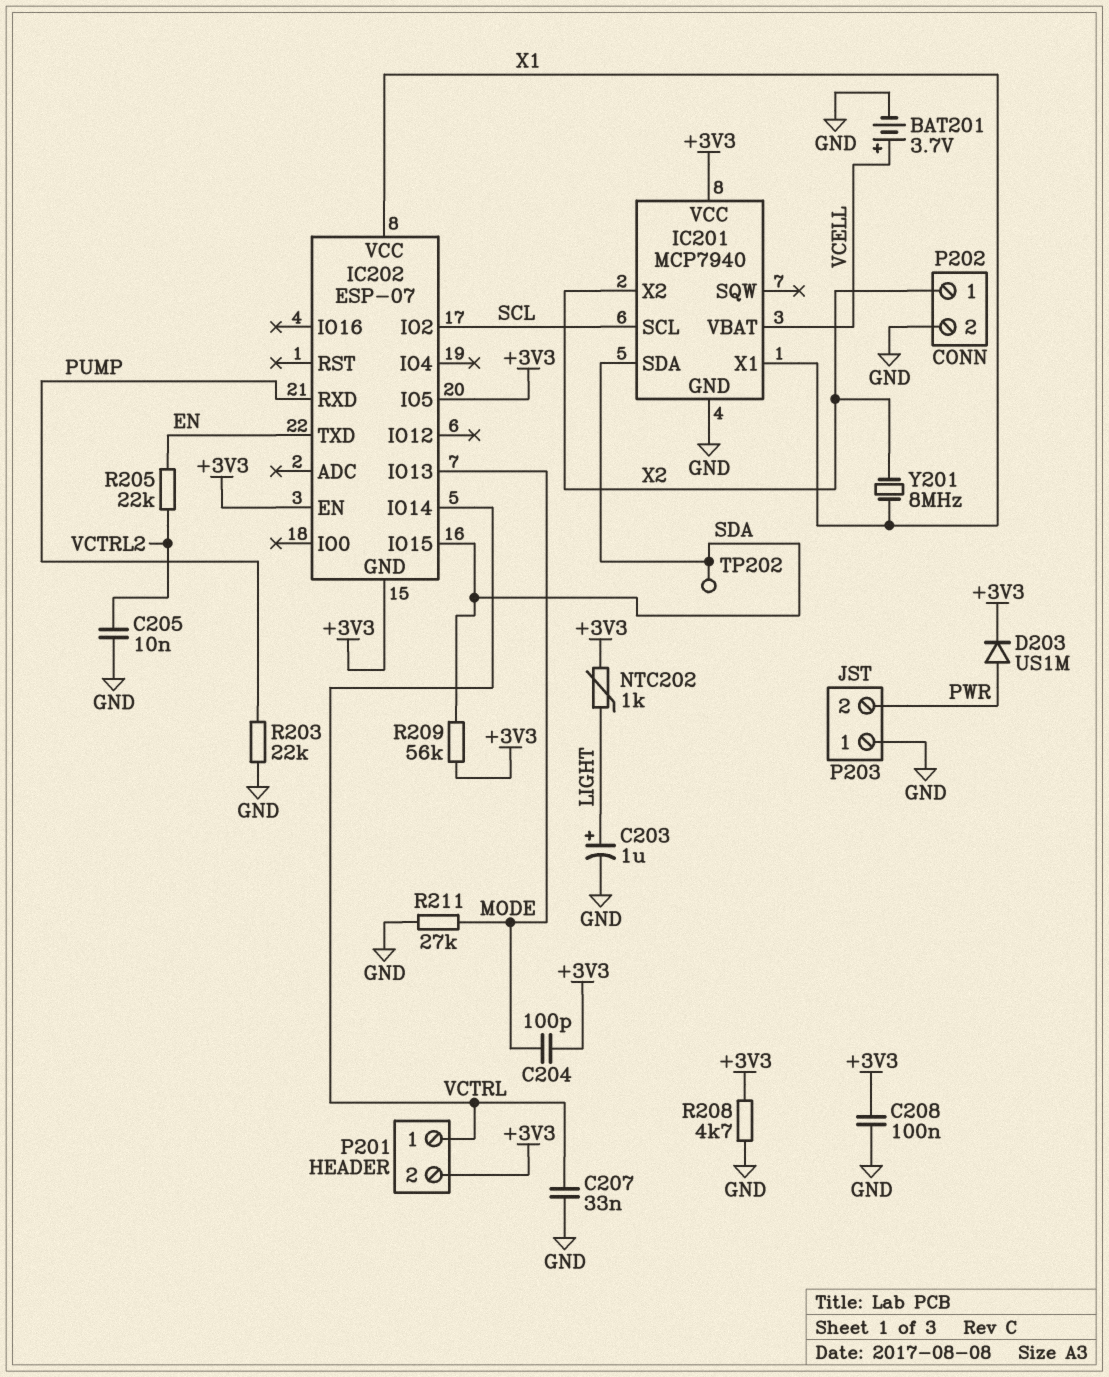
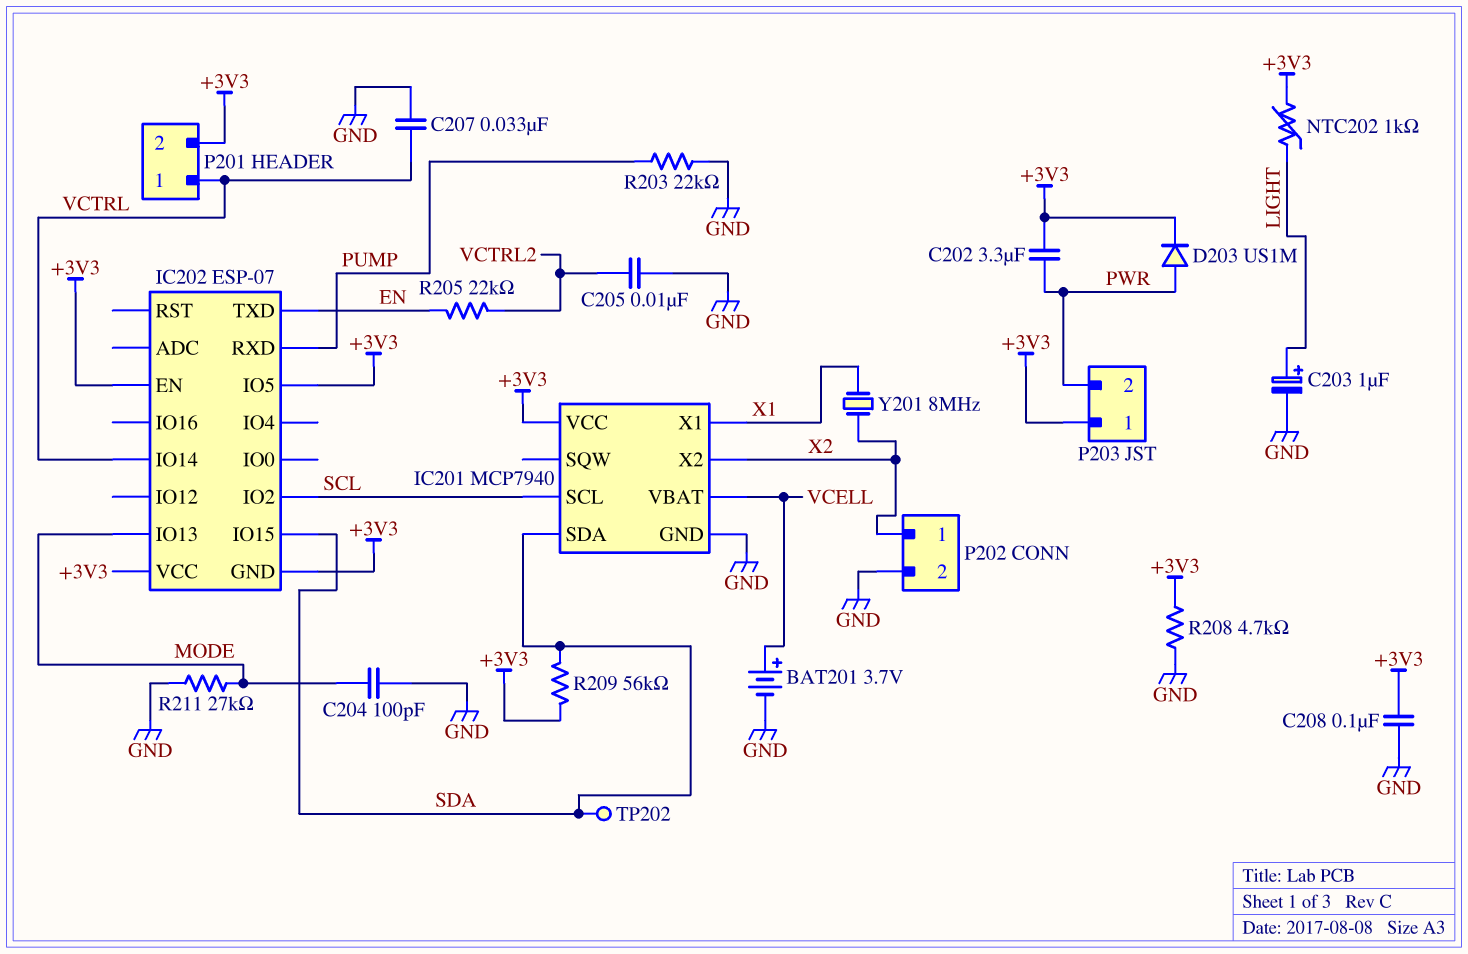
C202: none -> 3.3uF (+3V3, PWR)
C204: 100pF (+3V3, MODE) -> 100pF (GND, MODE)
IC202 pin VCC: X1 -> +3V3
P203 pin 1: GND -> +3V3

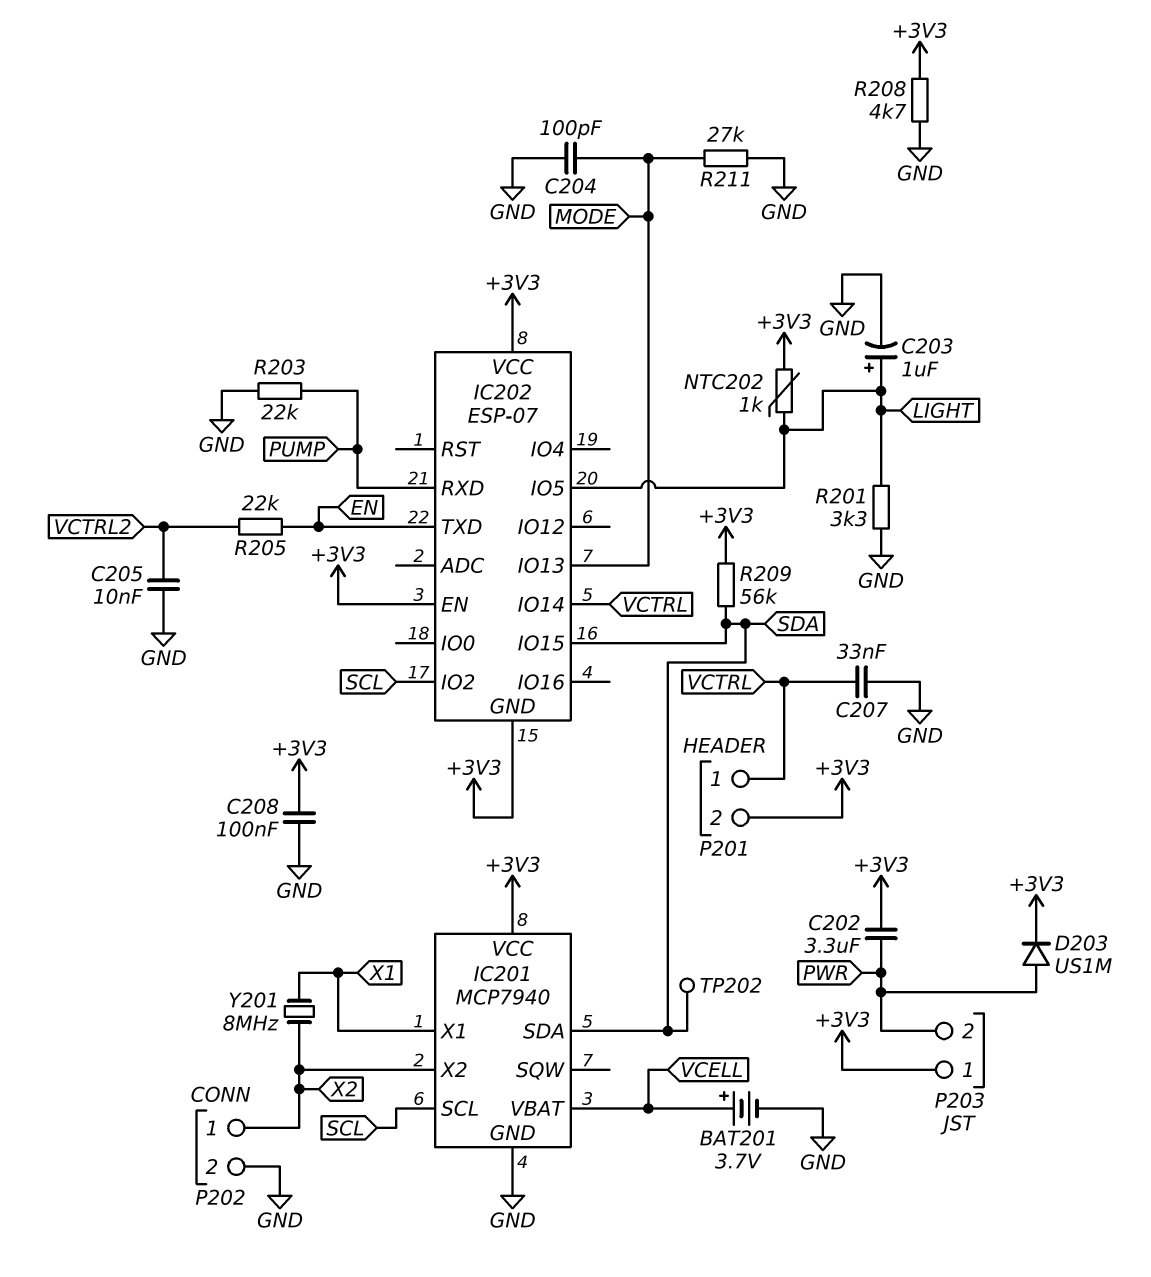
IC202 pin IO5: +3V3 -> LIGHT
R201: none -> 3.3k (GND, LIGHT)

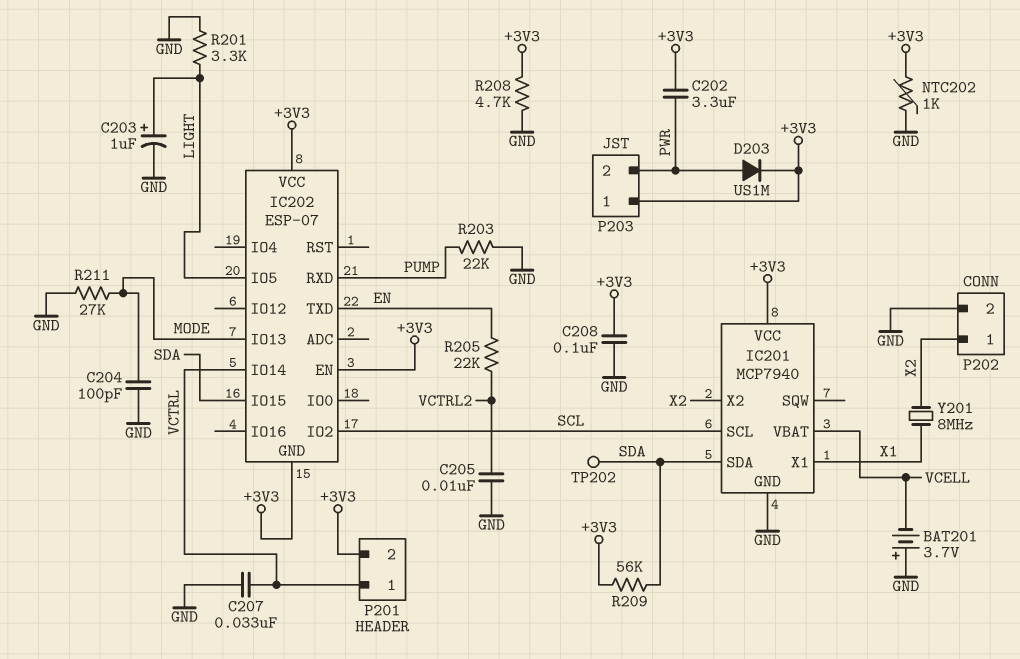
BAT201: 3.7V (plus VCELL, minus GND) -> 3.7V (plus GND, minus VCELL)
NTC202: 1k (+3V3, LIGHT) -> 1k (+3V3, GND)

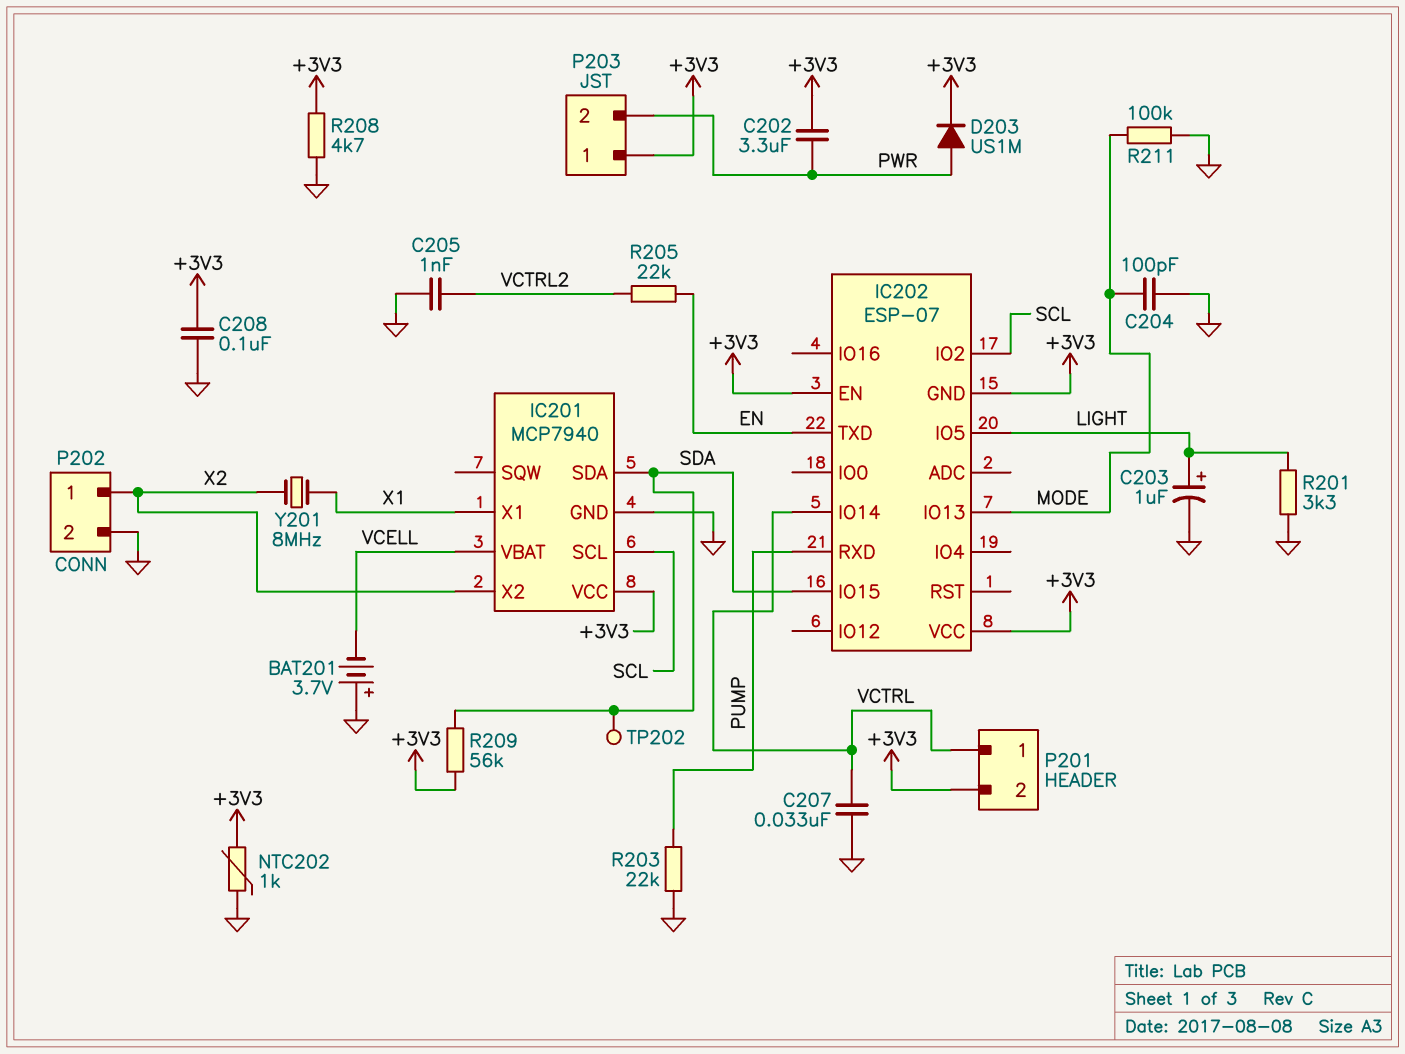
C205: 10nF (GND, VCTRL2) -> 1nF (GND, VCTRL2)
R211: 27k (GND, MODE) -> 100k (GND, MODE)

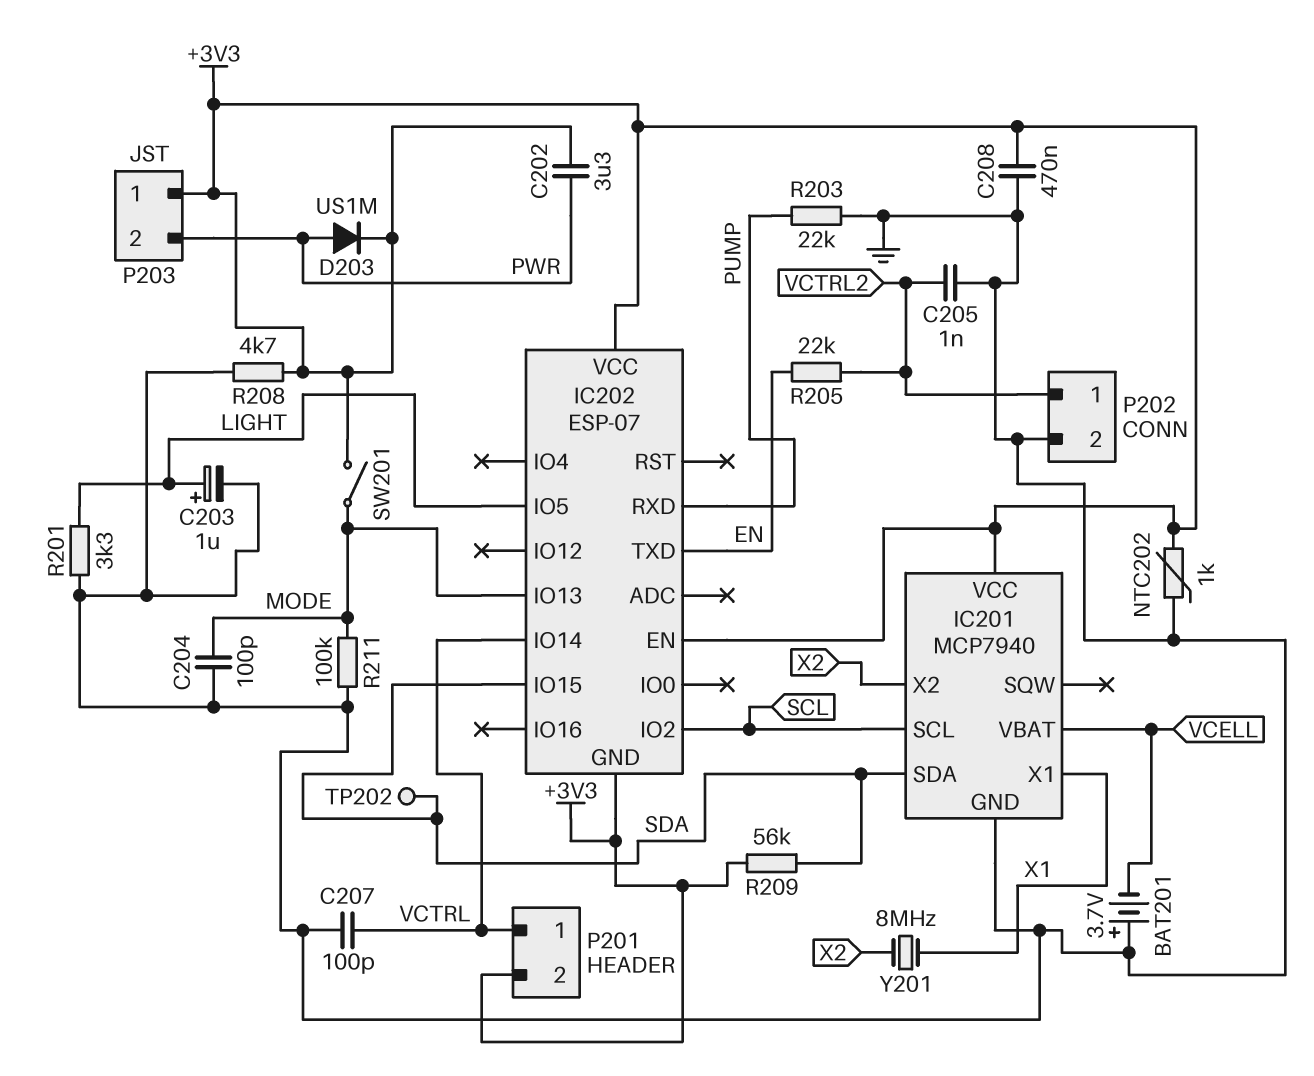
C207: 33nF (GND, VCTRL) -> 100pF (GND, VCTRL)
C208: 100nF (+3V3, GND) -> 470nF (+3V3, GND)
P202 pin 1: X2 -> VCTRL2
SW201: none -> switch (+3V3, MODE)

